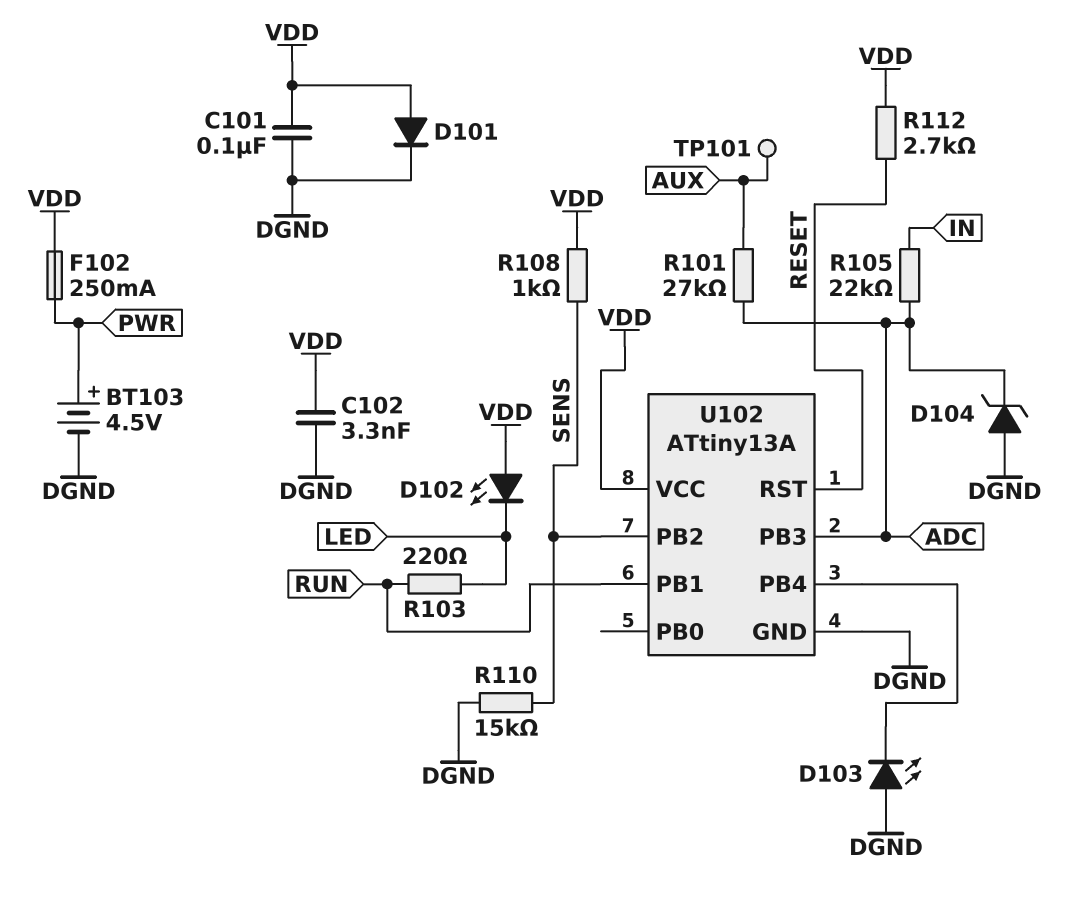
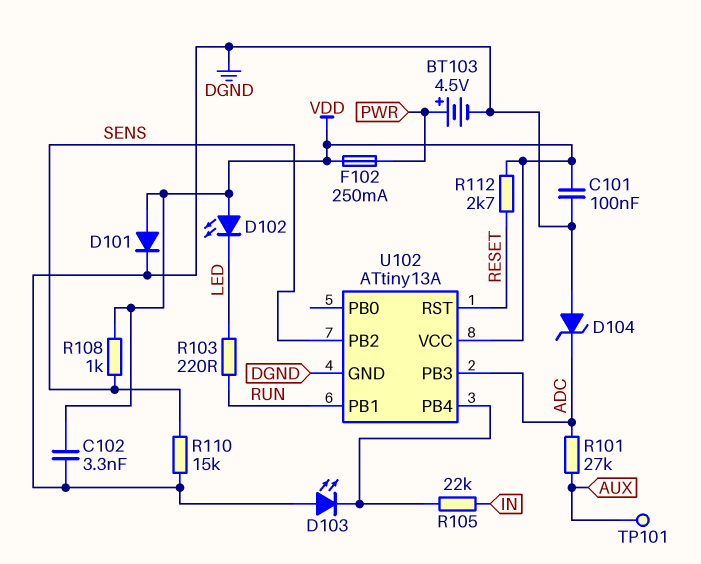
R105: 22k (ADC, IN) -> 22k (IN, U102/PB4)

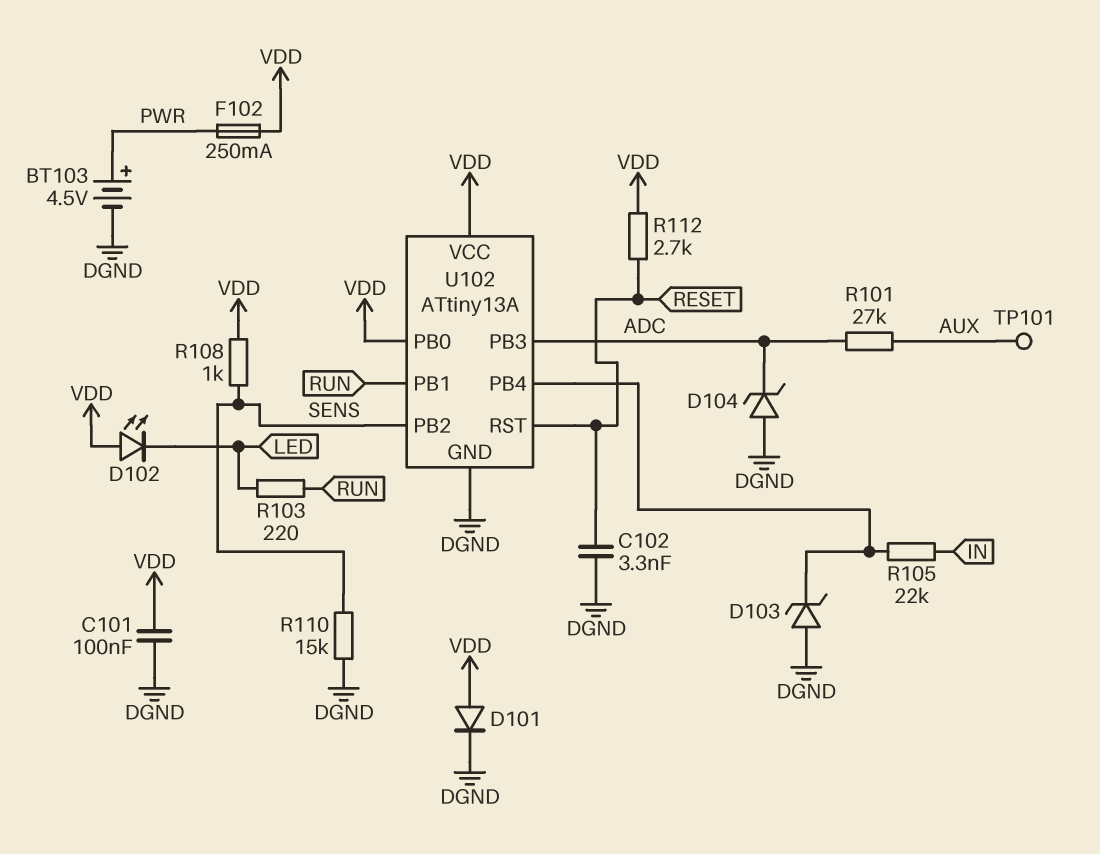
C102: 3.3nF (DGND, VDD) -> 3.3nF (DGND, RESET)
D103: LED (A DGND, K U102/PB4) -> zener (A DGND, K U102/PB4)
U102 pin PB0: none -> VDD

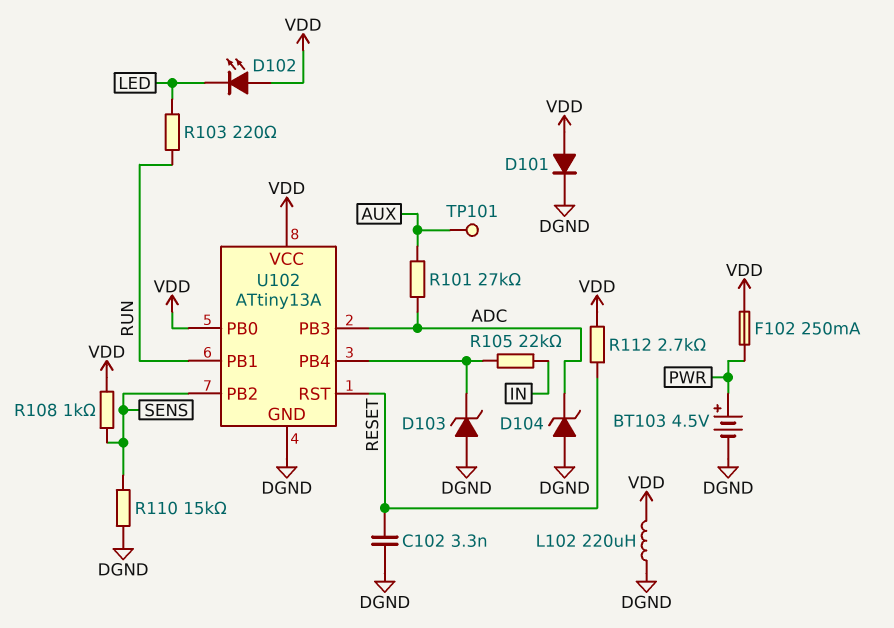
C101: 100nF (DGND, VDD) -> none
L102: none -> 220uH (DGND, VDD)

